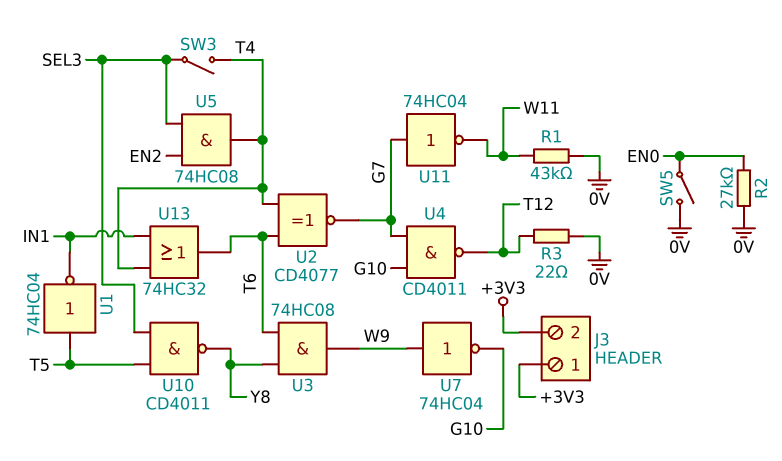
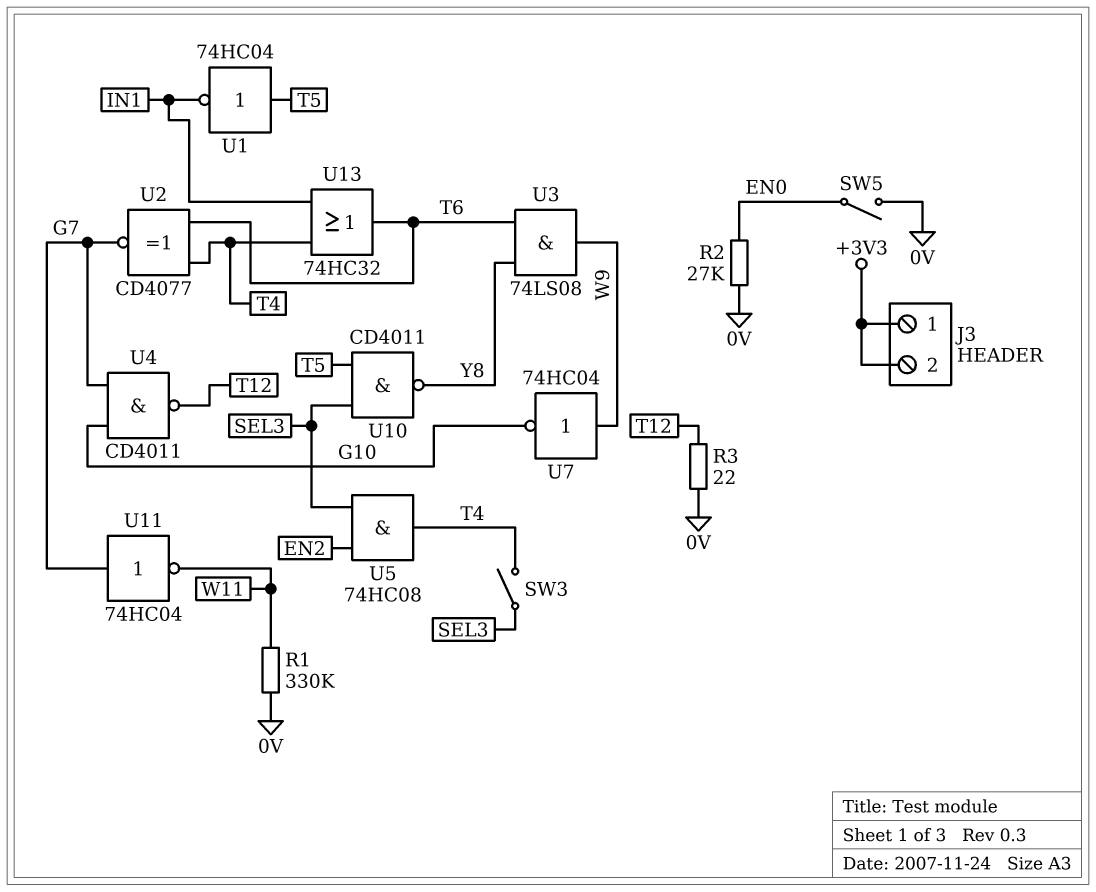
R1: 43k (0V, W11) -> 330k (0V, W11)
U3: AND 74HC08 (in T6, in Y8, out W9) -> AND 74LS08 (in T6, in Y8, out W9)

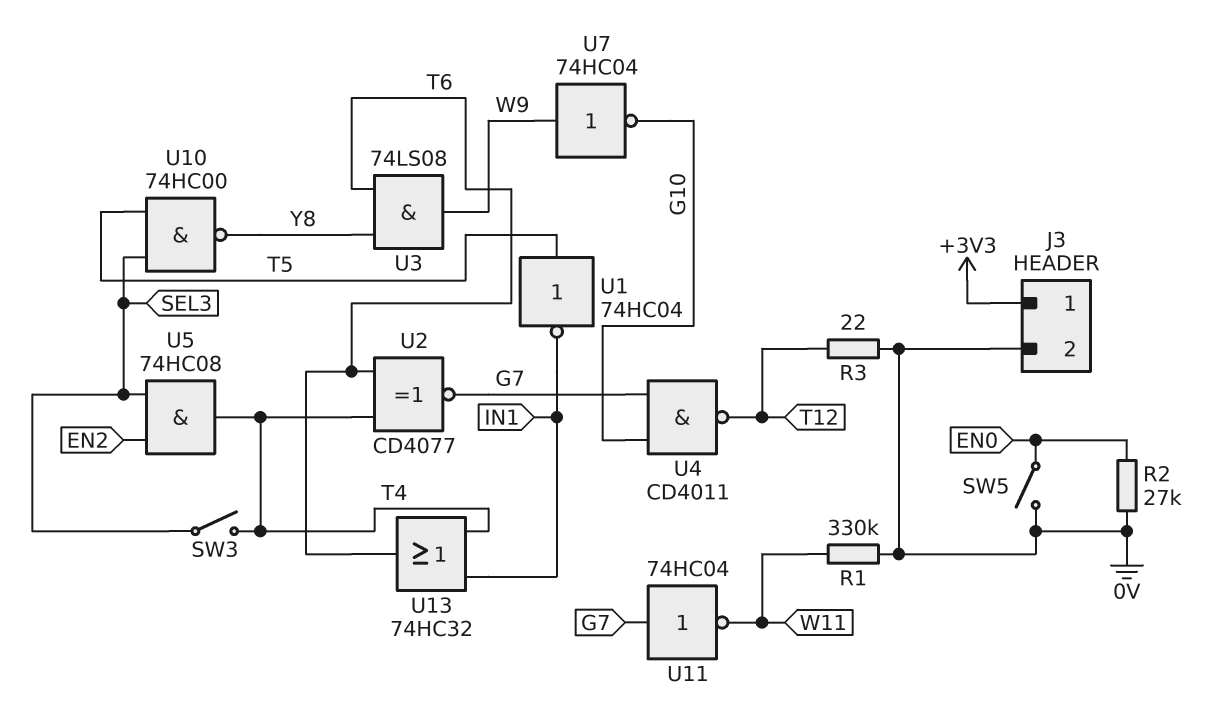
J3 pin 2: +3V3 -> 0V
U10: NAND CD4011 (in SEL3, in T5, out Y8) -> NAND 74HC00 (in SEL3, in T5, out Y8)

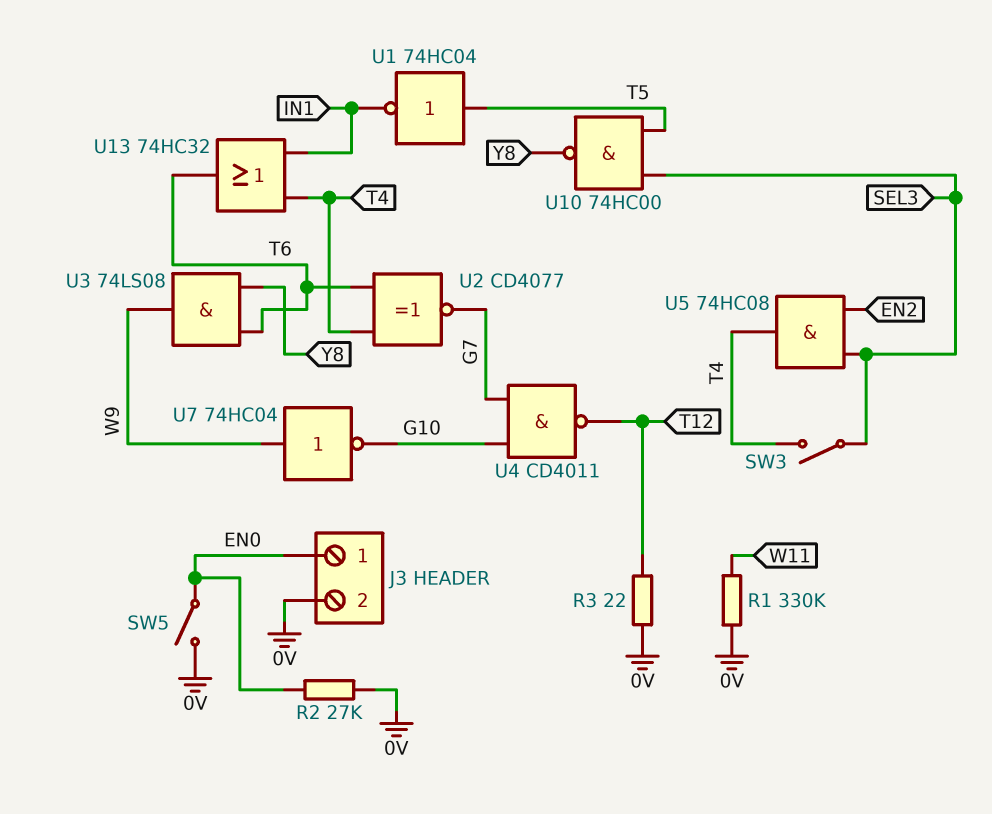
J3 pin 1: +3V3 -> EN0
U11: NOT 74HC04 (in G7, out W11) -> none

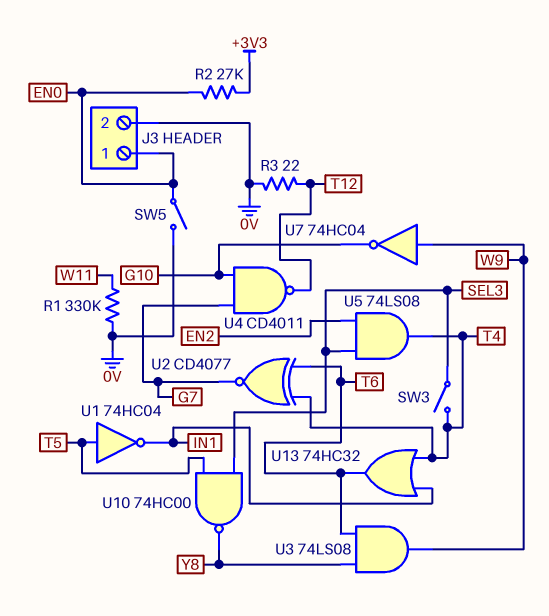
R2: 27k (0V, EN0) -> 27k (+3V3, EN0)
U5: AND 74HC08 (in EN2, in SEL3, out T4) -> AND 74LS08 (in EN2, in SEL3, out T4)

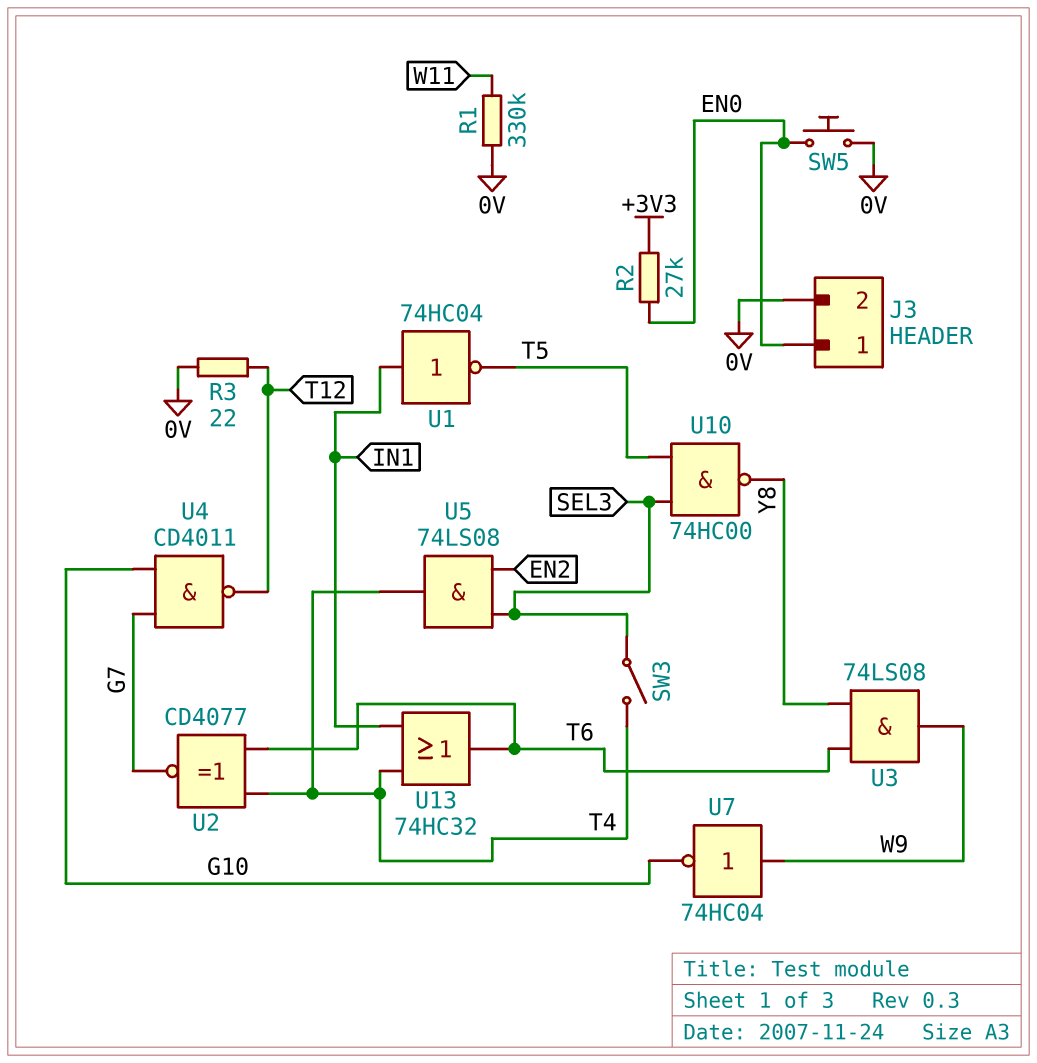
SW5: switch (0V, EN0) -> button (0V, EN0)
U1: NOT 74HC04 (in T5, out IN1) -> NOT 74HC04 (in IN1, out T5)

